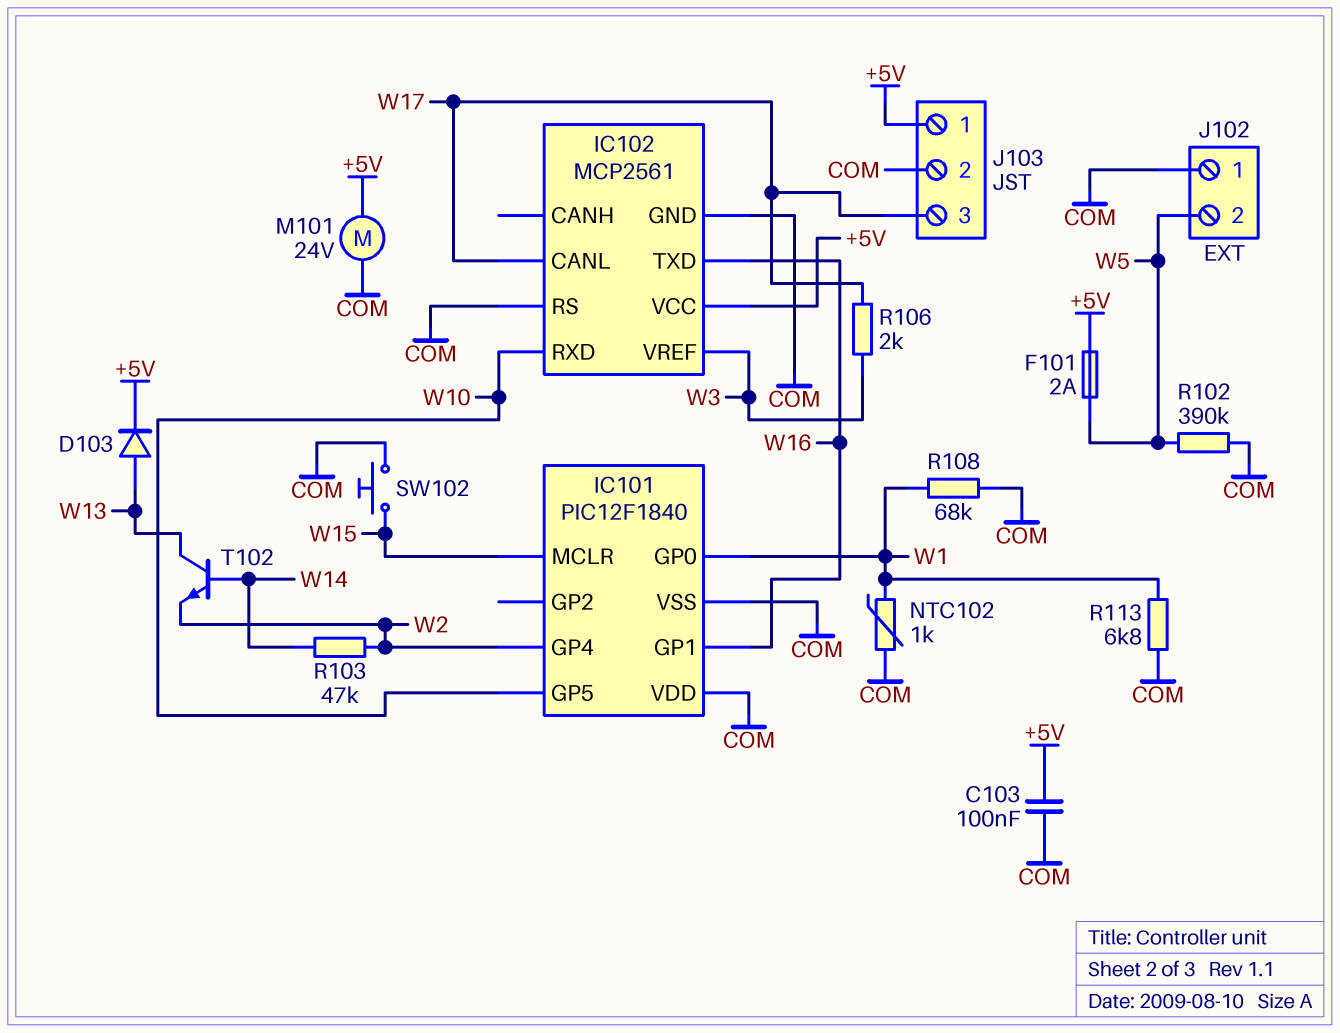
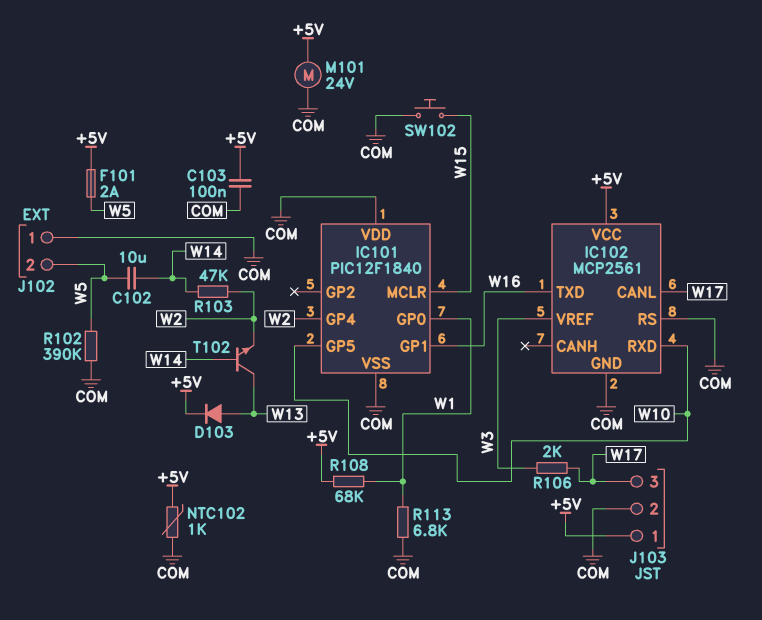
C102: none -> 10uF (W5, W14)
NTC102: 1k (COM, W1) -> 1k (+5V, COM)
R108: 68k (COM, W1) -> 68k (+5V, W1)

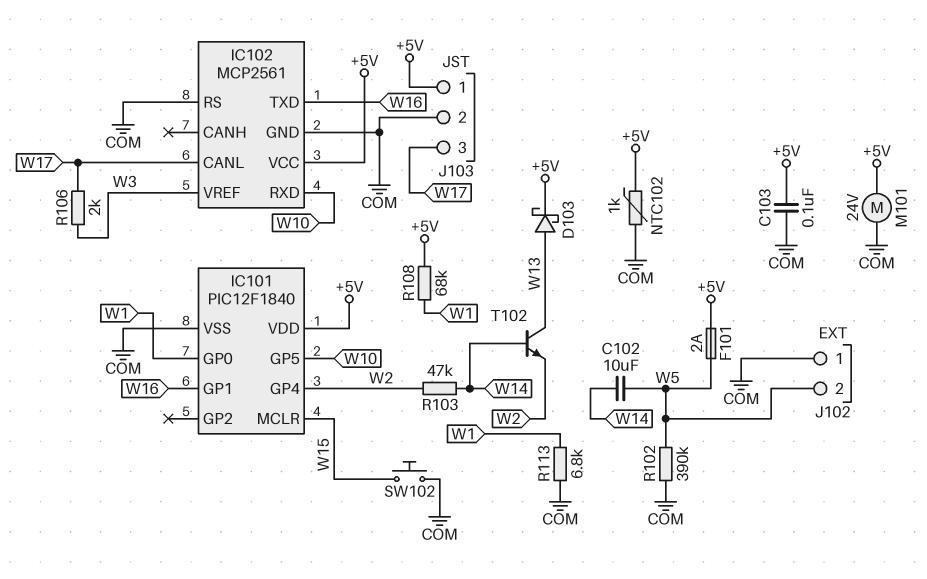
D103: diode (A W13, K +5V) -> schottky (A W13, K +5V)
IC101 pin VDD: COM -> +5V

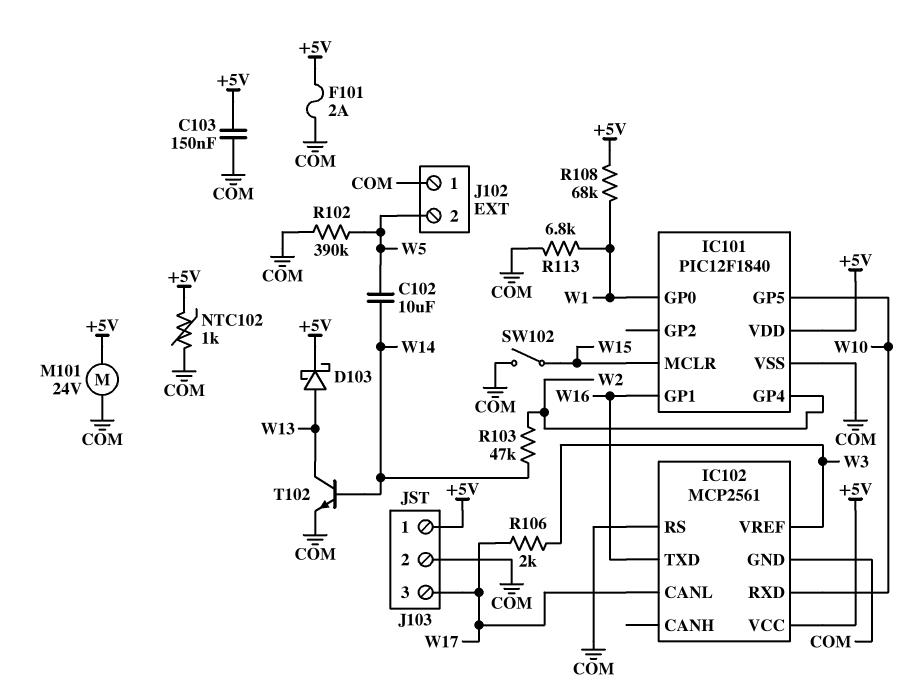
C103: 100nF (+5V, COM) -> 150nF (+5V, COM)
F101: 2A (+5V, W5) -> 2A (+5V, COM)
SW102: button (COM, W15) -> switch (COM, W15)
T102: NPN (B W14, C W13, E W2) -> NPN (B W14, C W13, E COM)

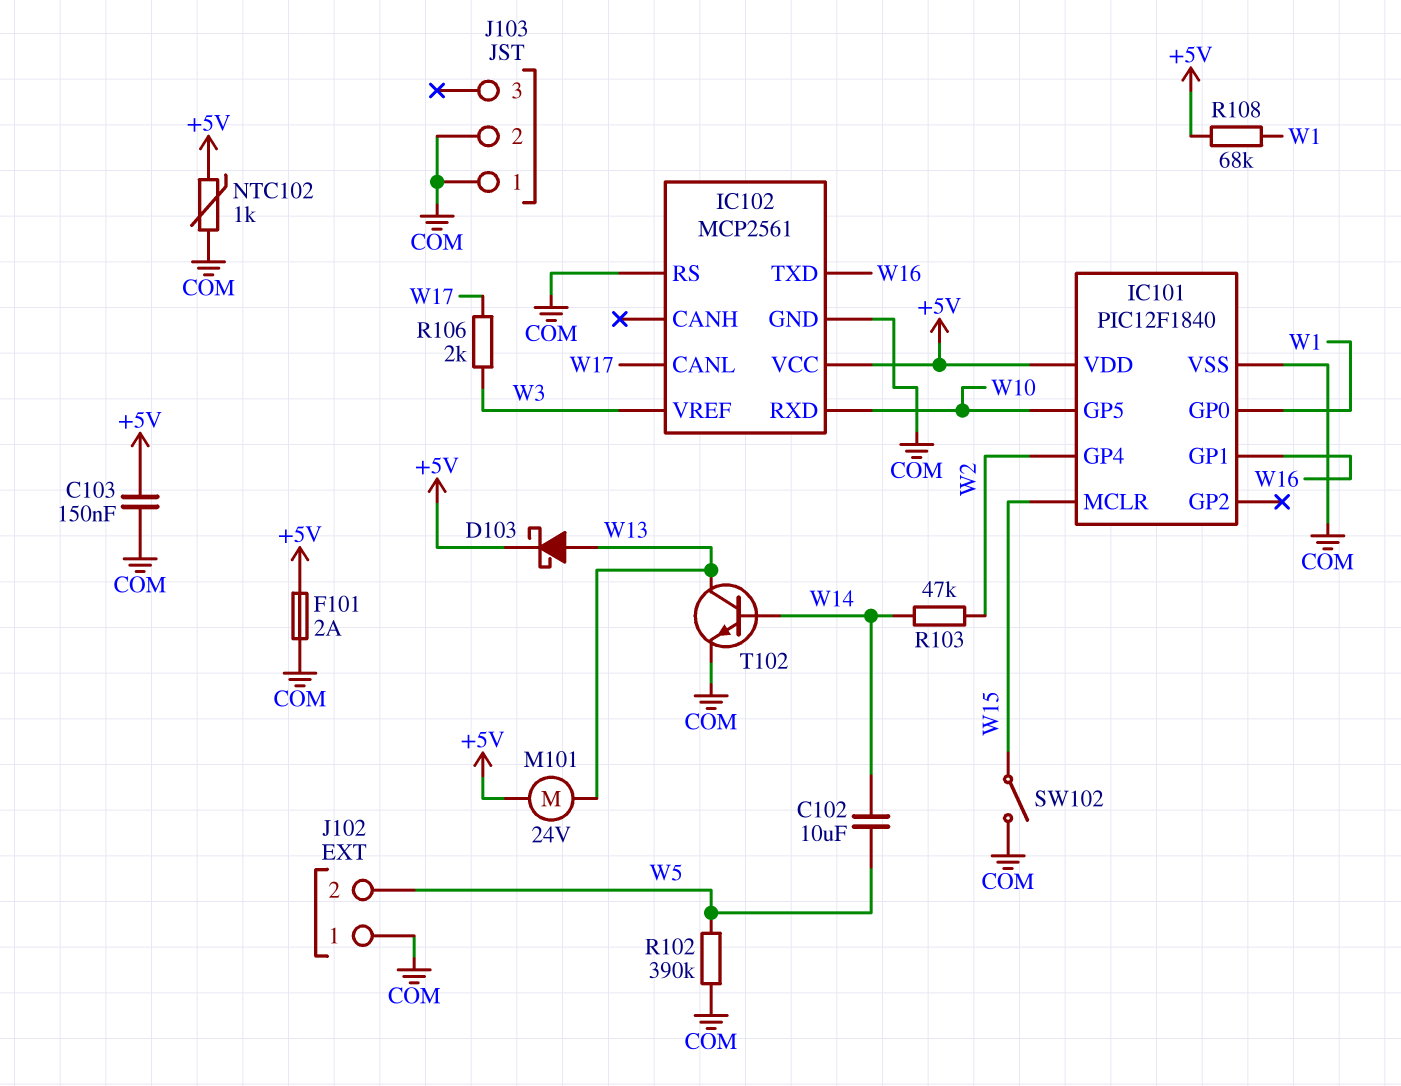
J103 pin 1: +5V -> COM
J103 pin 3: W17 -> none
M101: motor 24V (+5V, COM) -> motor 24V (+5V, W13)
R113: 6.8k (COM, W1) -> none

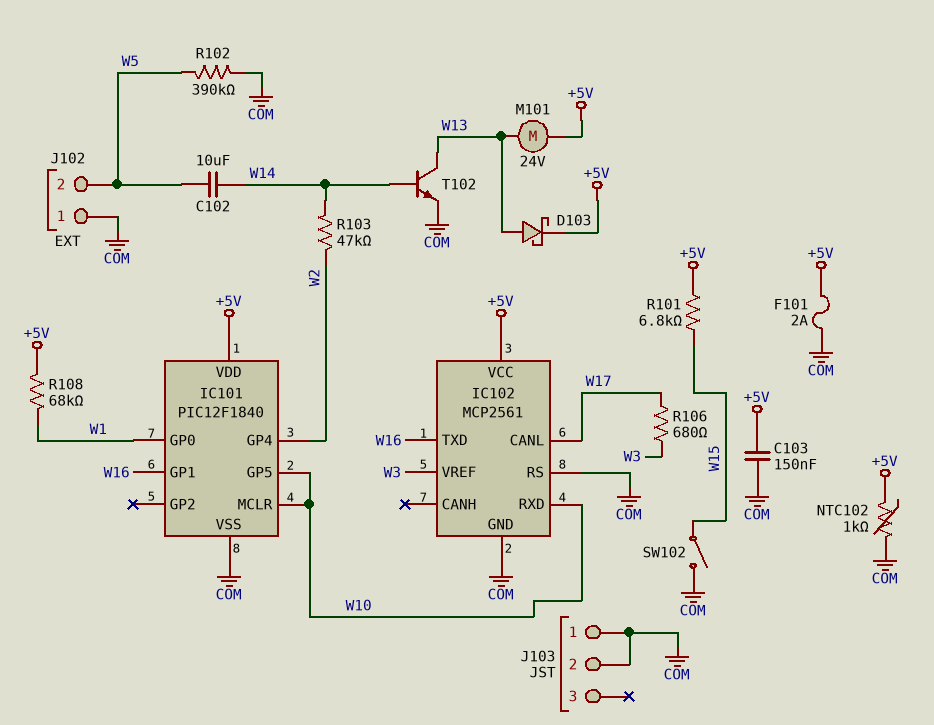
IC101 pin MCLR: W15 -> W10
R101: none -> 6.8k (+5V, W15)
R106: 2k (W3, W17) -> 680 (W3, W17)

